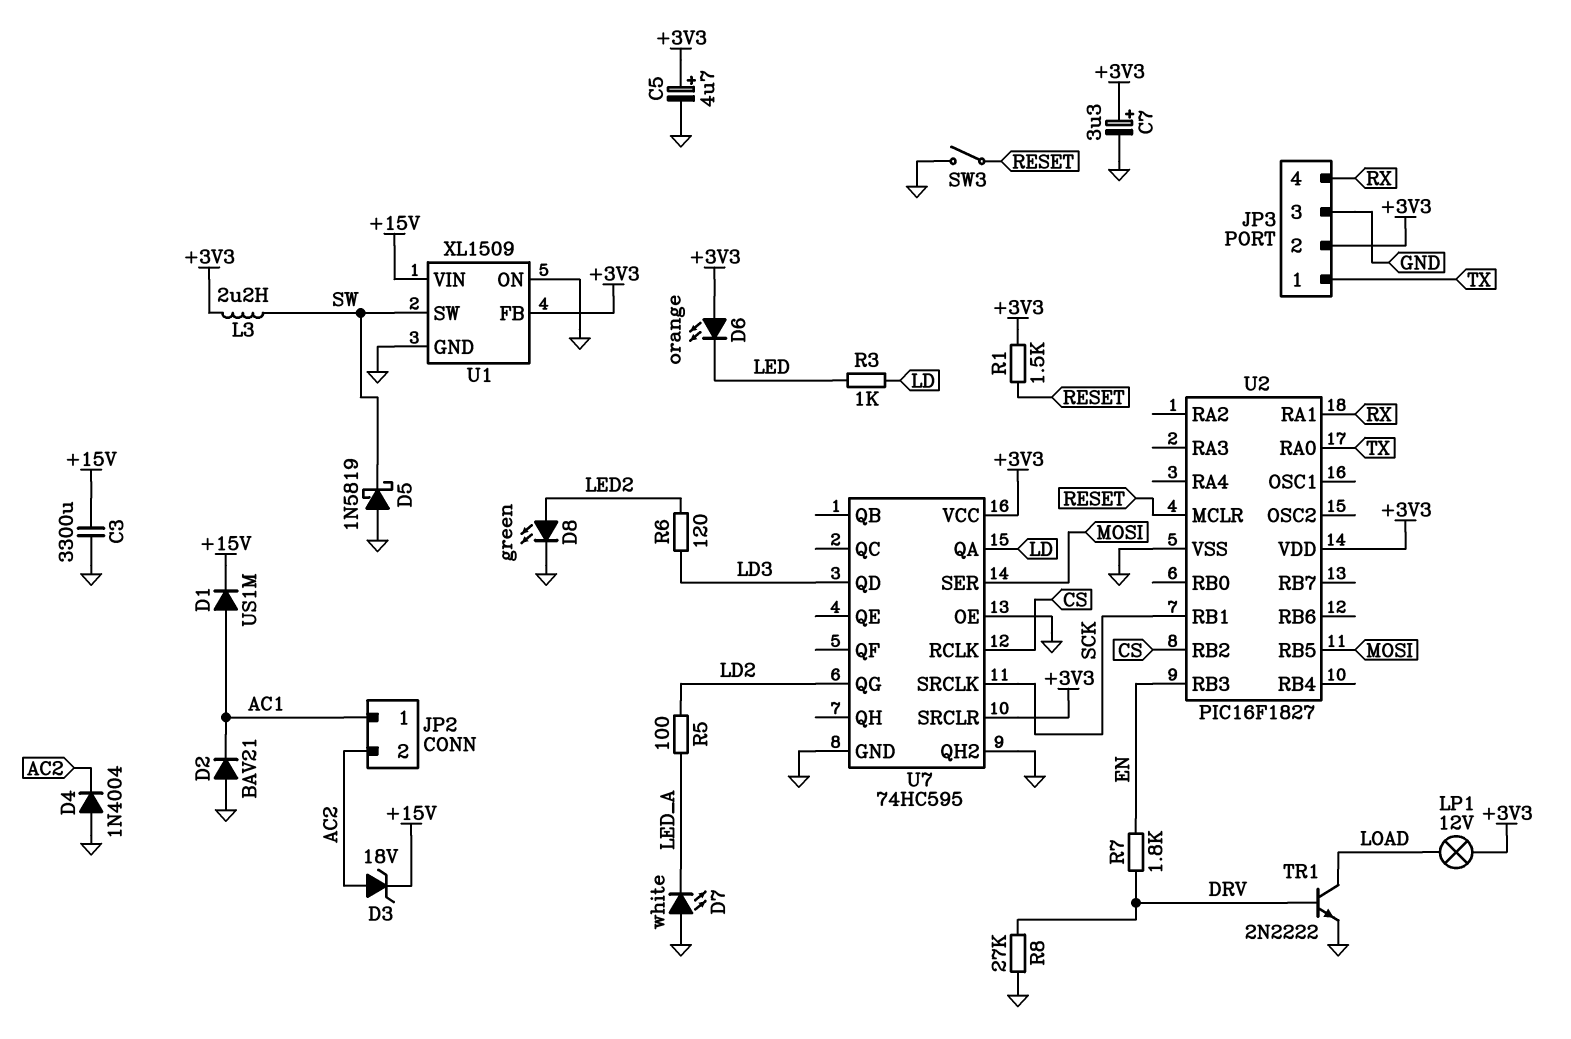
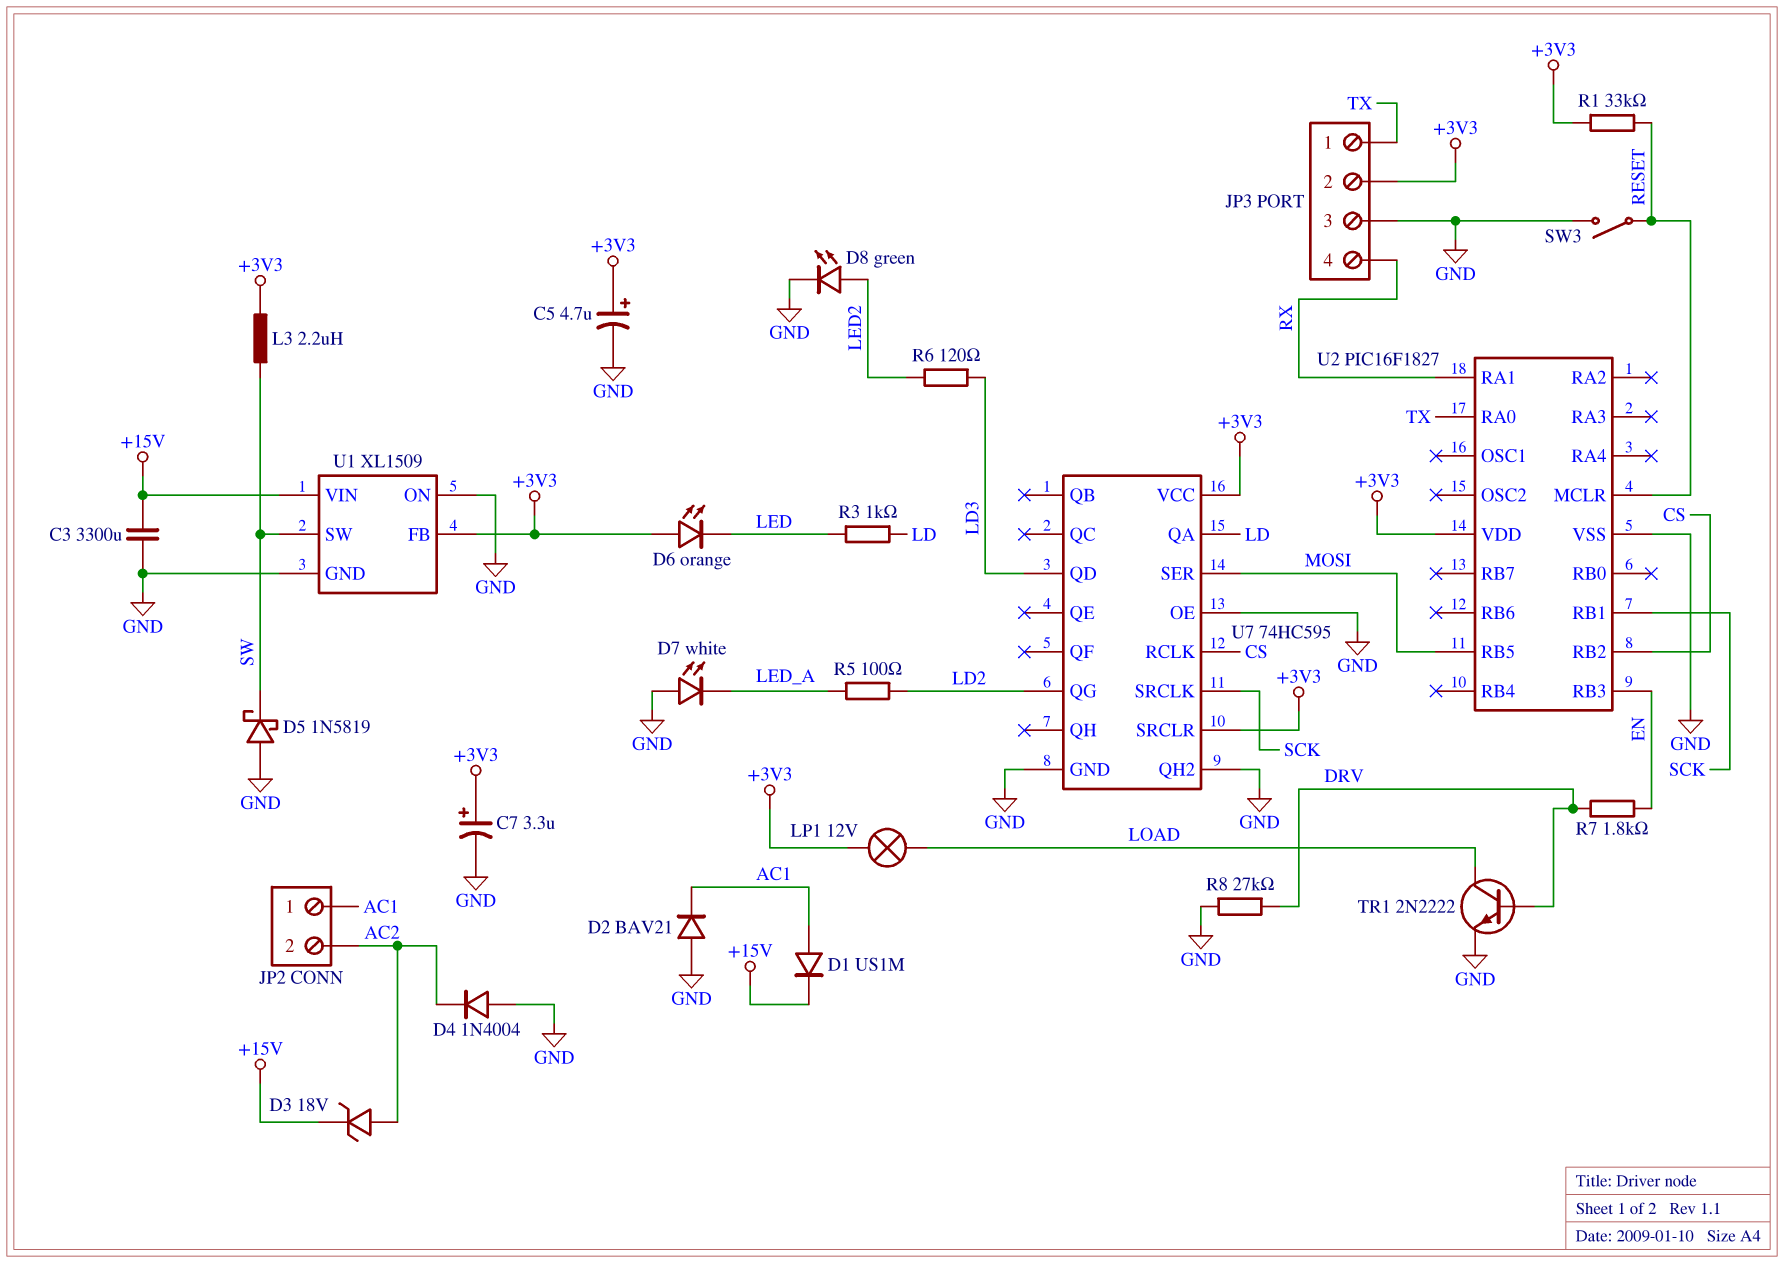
R1: 1.5k (+3V3, RESET) -> 33k (+3V3, RESET)

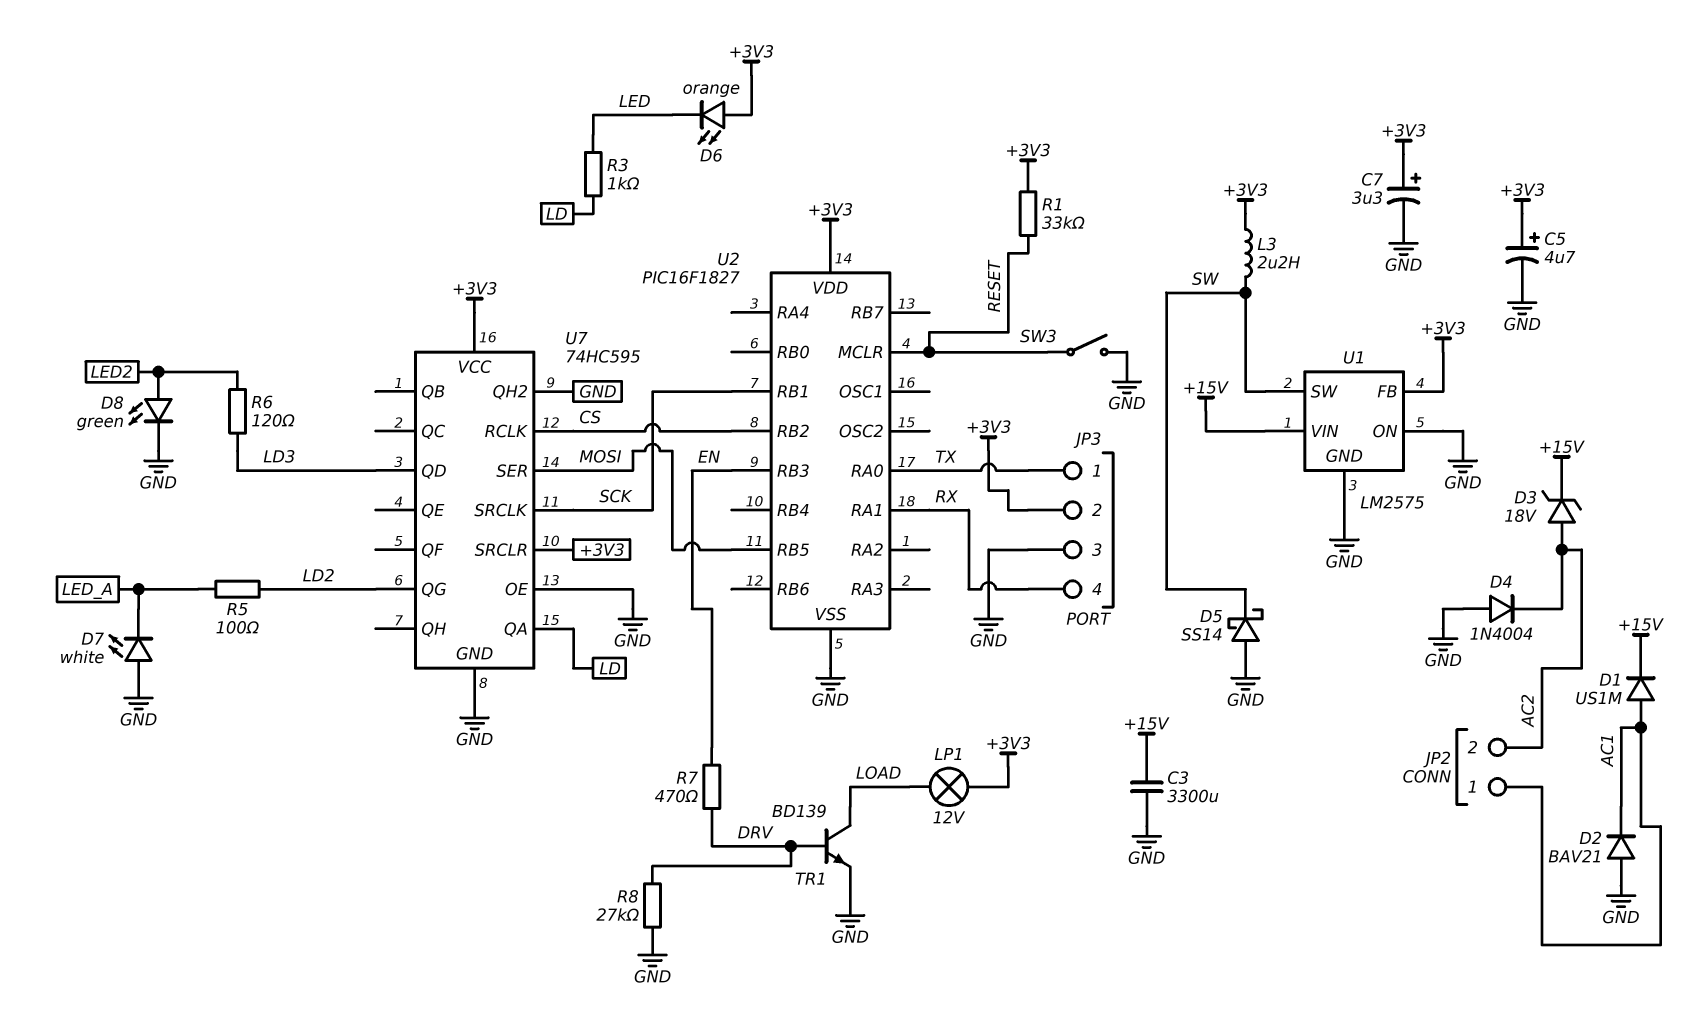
D5: schottky 1N5819 (A GND, K SW) -> schottky SS14 (A GND, K SW)
R7: 1.8k (DRV, EN) -> 470 (DRV, EN)
TR1: NPN 2N2222 (B DRV, C LOAD, E GND) -> NPN BD139 (B DRV, C LOAD, E GND)
U1: XL1509 -> LM2575

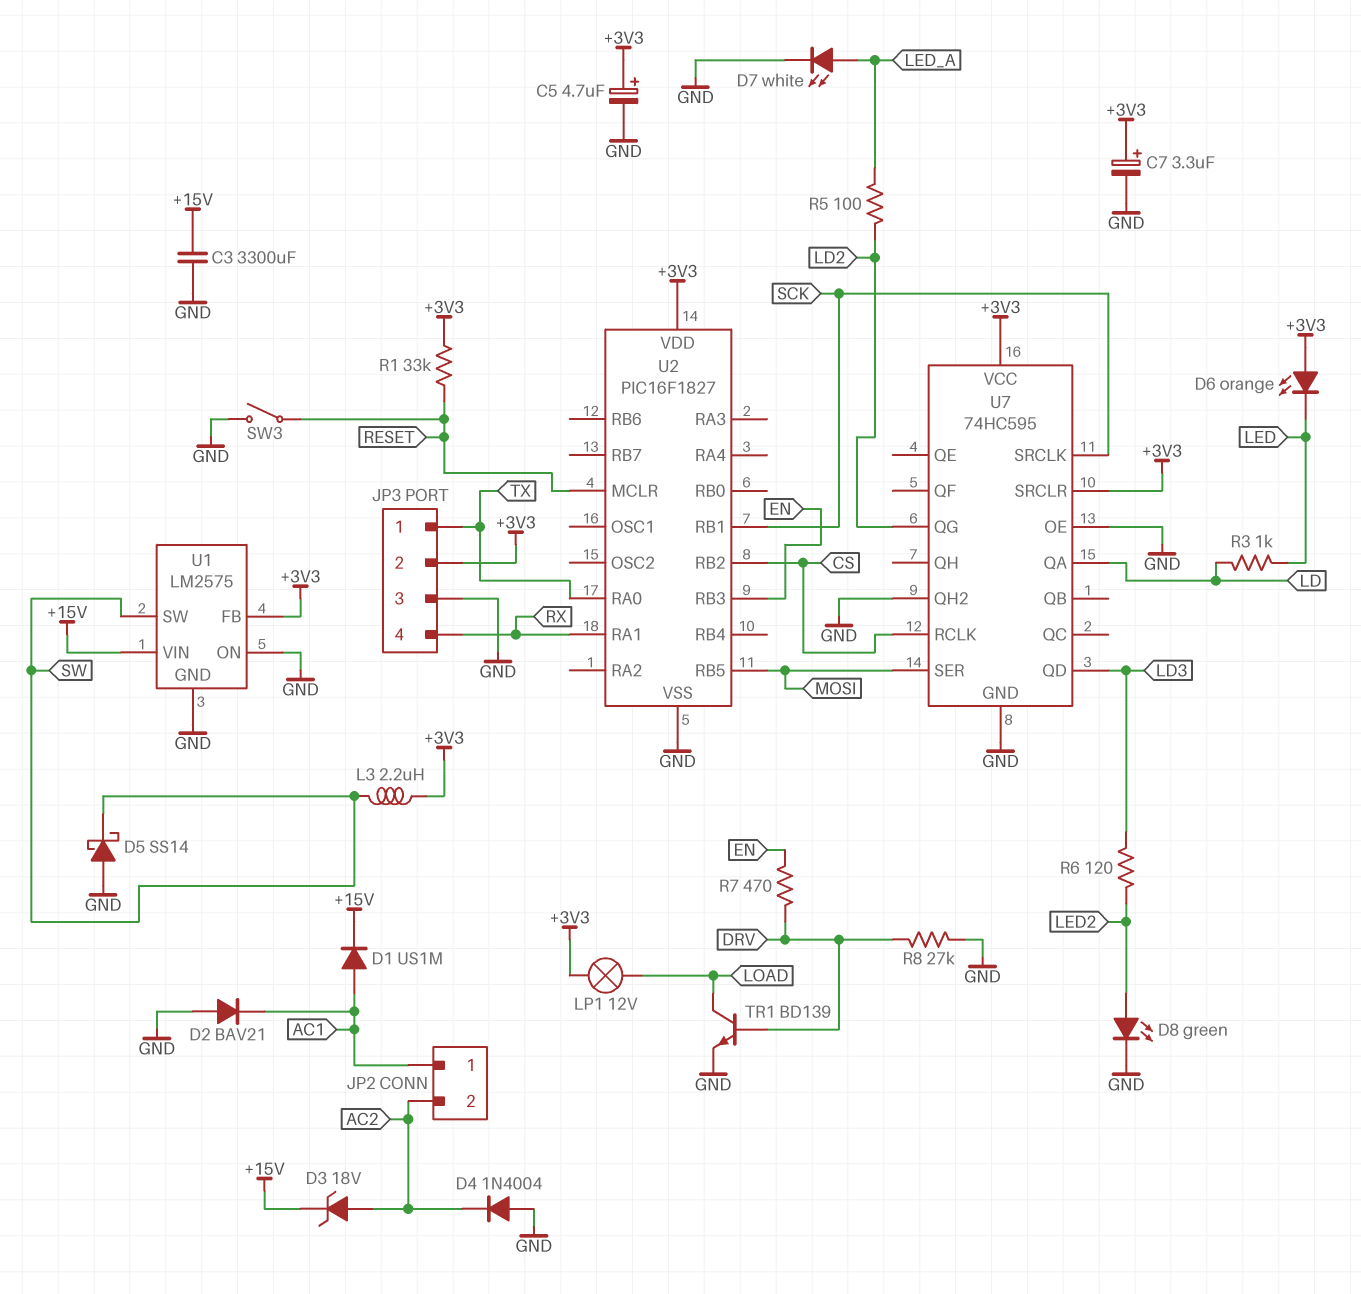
D7: LED white (A GND, K LED_A) -> LED white (A LED_A, K GND)

